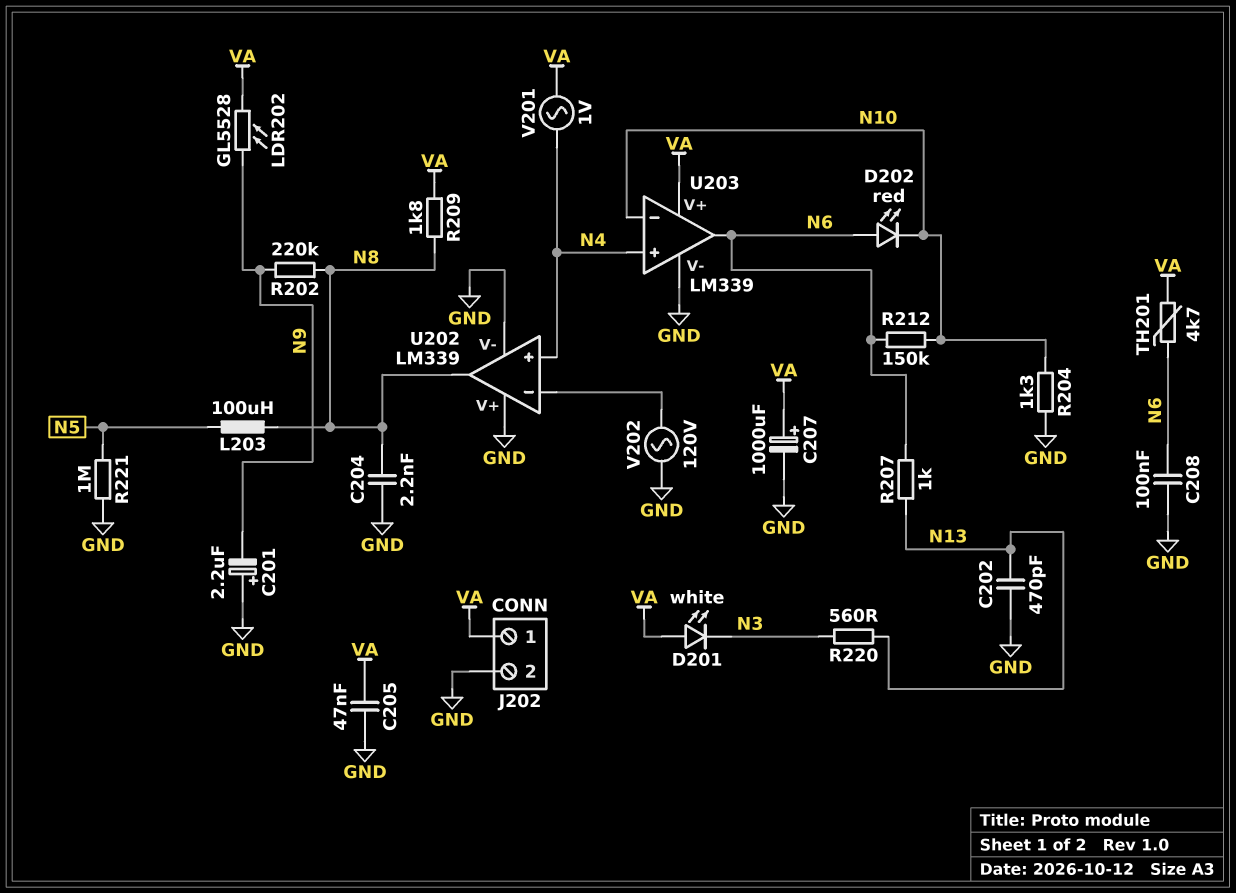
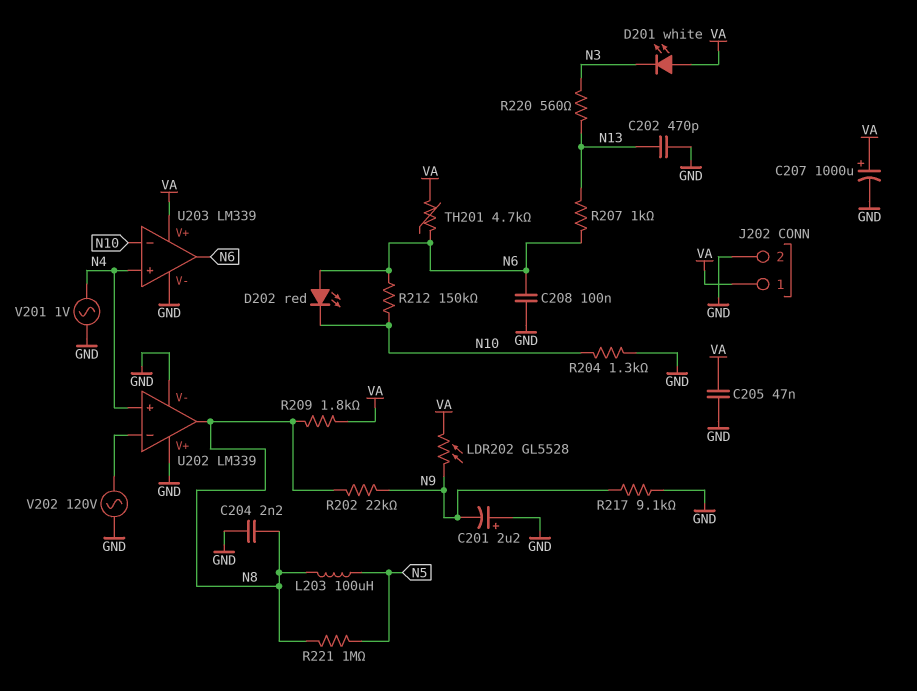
R202: 220k (N8, N9) -> 22k (N8, N9)
R217: none -> 9.1k (GND, N9)
R221: 1M (GND, N5) -> 1M (N5, N8)
V201: AC 1V (N4, VA) -> AC 1V (GND, N4)

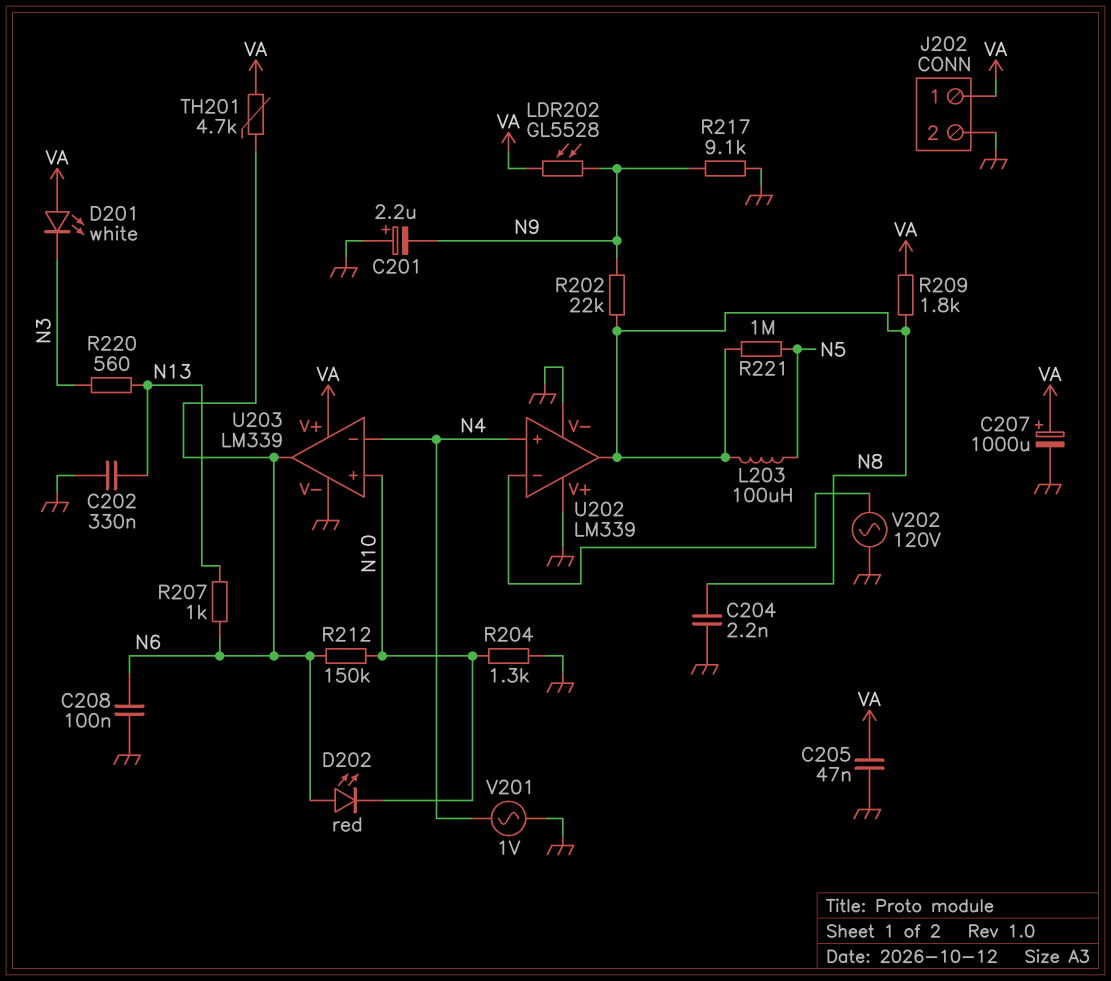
C202: 470pF (GND, N13) -> 330nF (GND, N13)
U203 pin in+: N4 -> N10
U203 pin in-: N10 -> N4

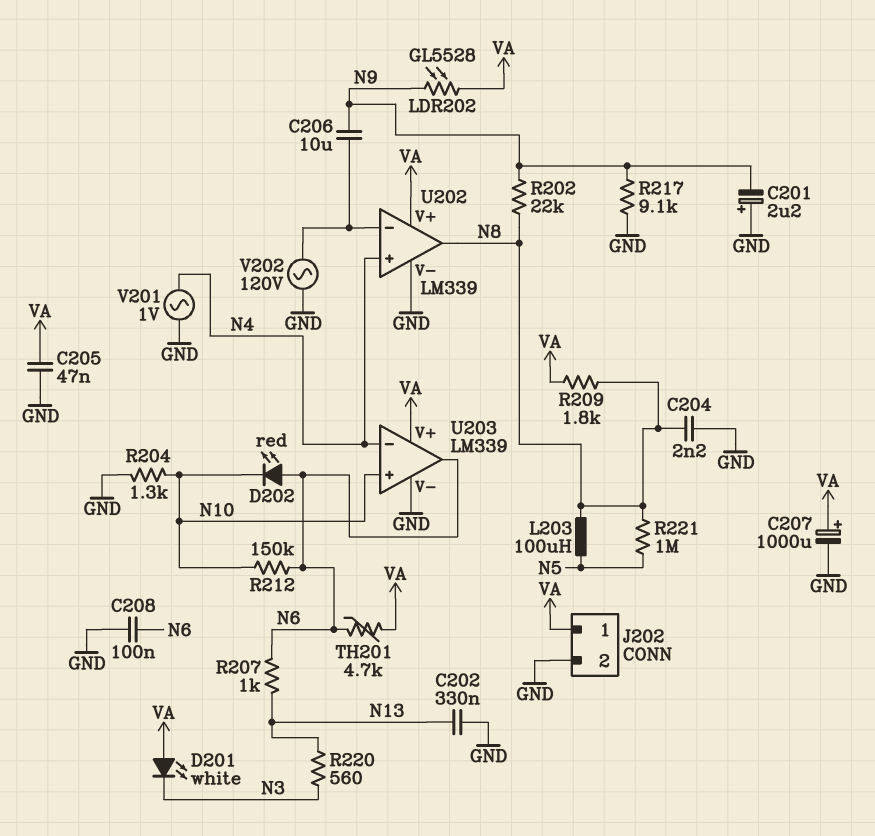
C206: none -> 10uF (N9, U202/in-)
U202 pin V+: GND -> VA

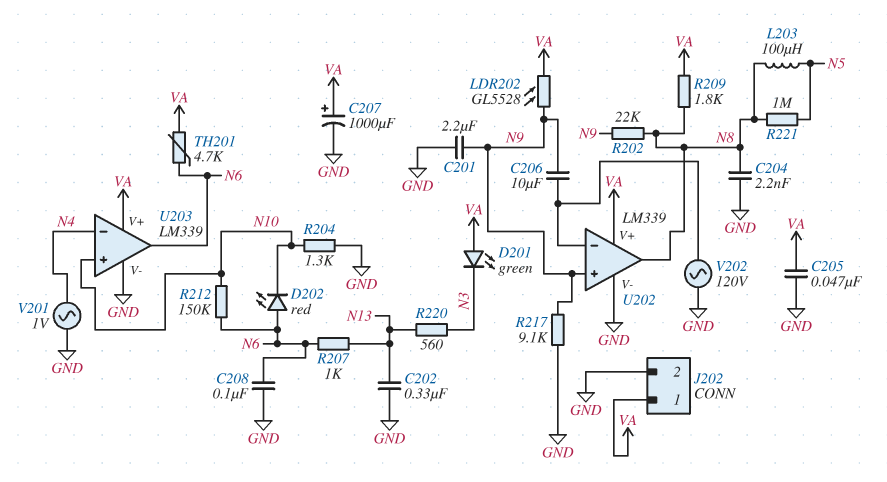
C201: 2.2uF (plus GND, minus N9) -> 2.2uF (GND, N9)
D201: LED white (A VA, K N3) -> LED green (A VA, K N3)
U202 pin in+: N4 -> N9

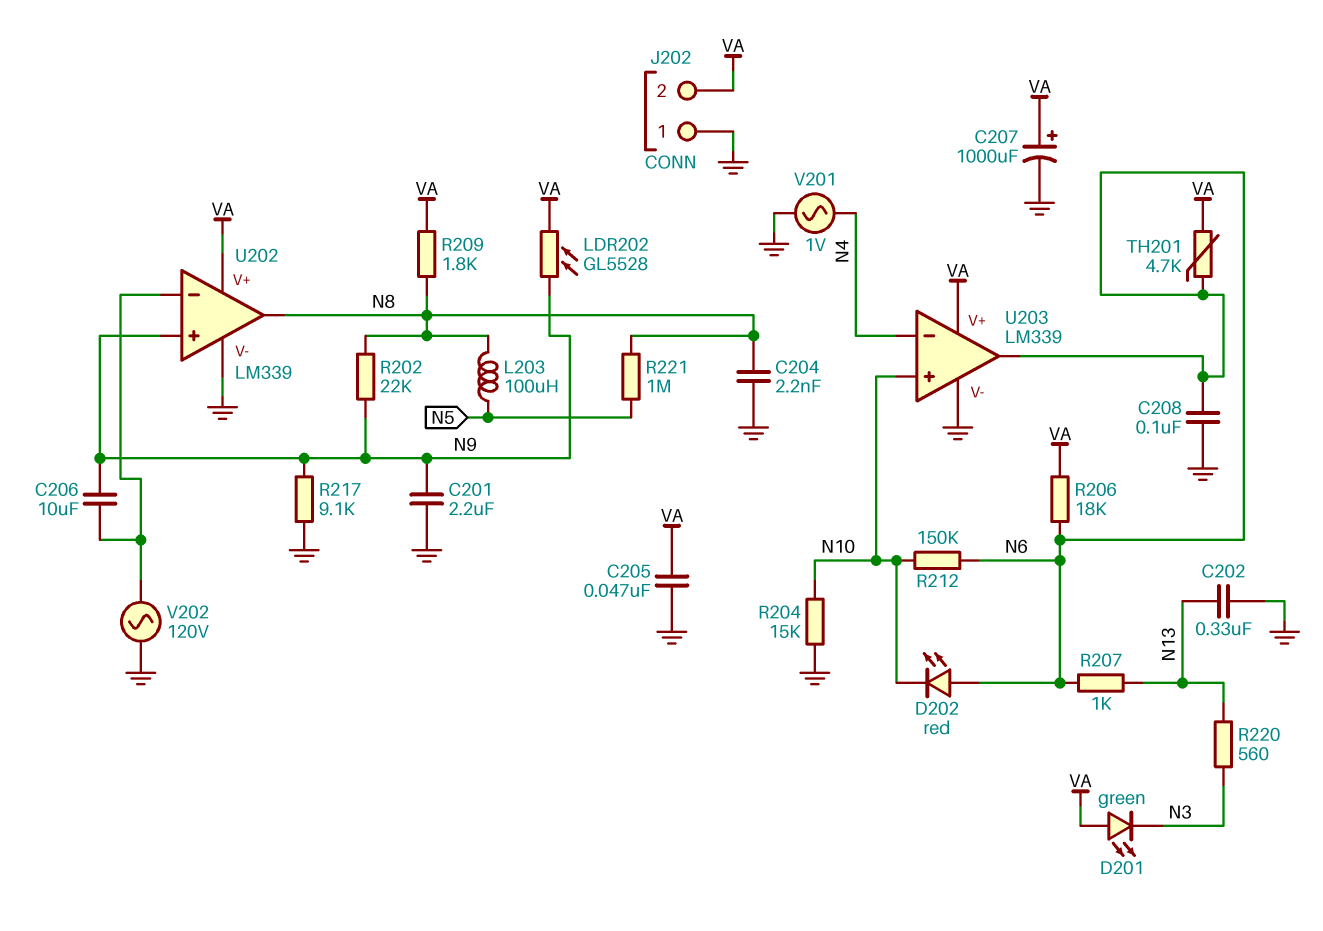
J202 pin 1: VA -> GND
J202 pin 2: GND -> VA
R204: 1.3k (GND, N10) -> 15k (GND, N10)
R206: none -> 18k (N6, VA)

